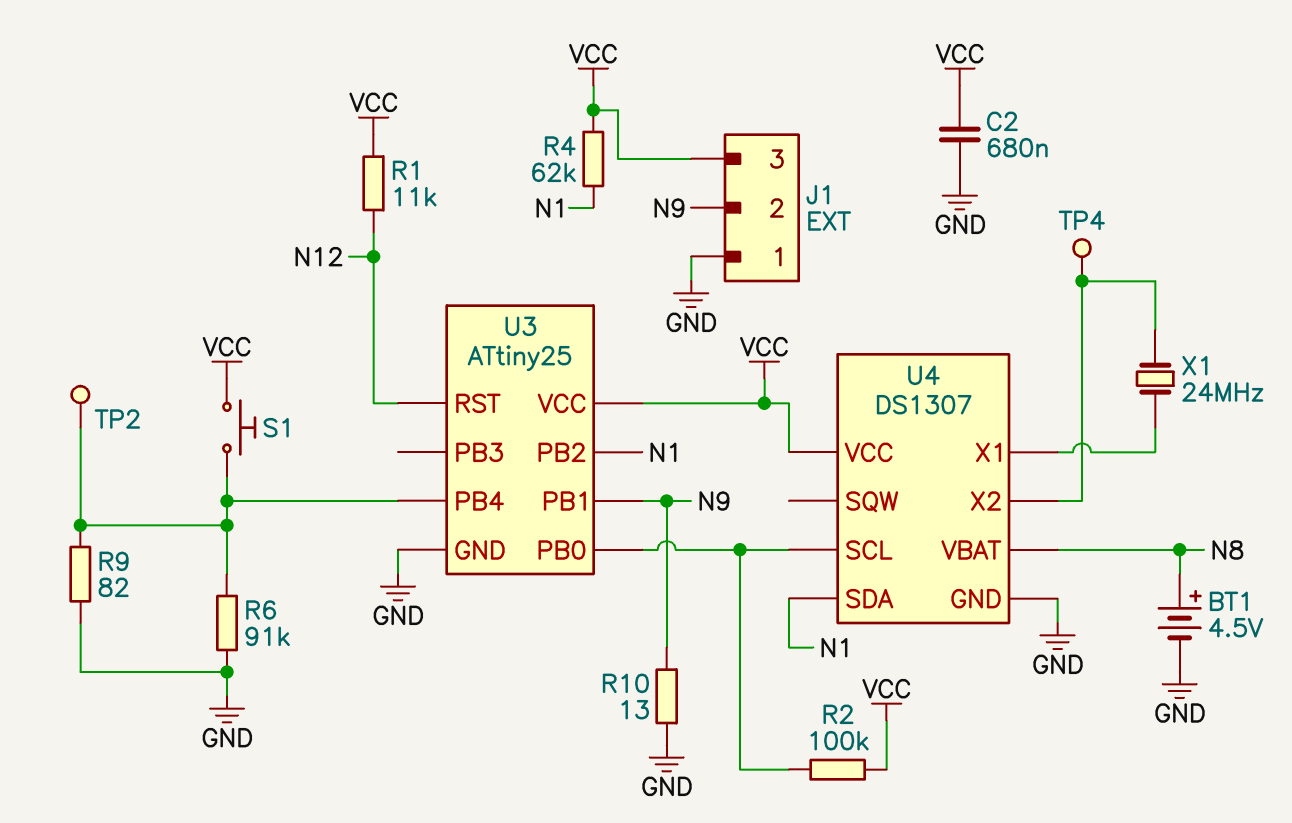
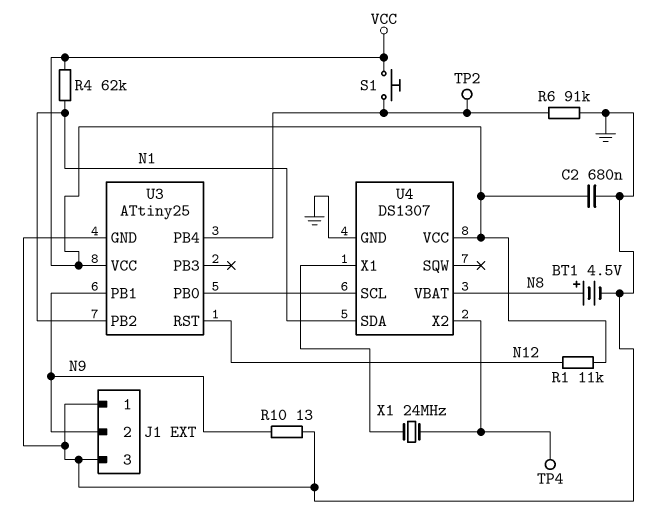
J1 pin 3: VCC -> GND
R2: 100k (U3/PB0, VCC) -> none
R9: 82 (GND, U3/PB4) -> none

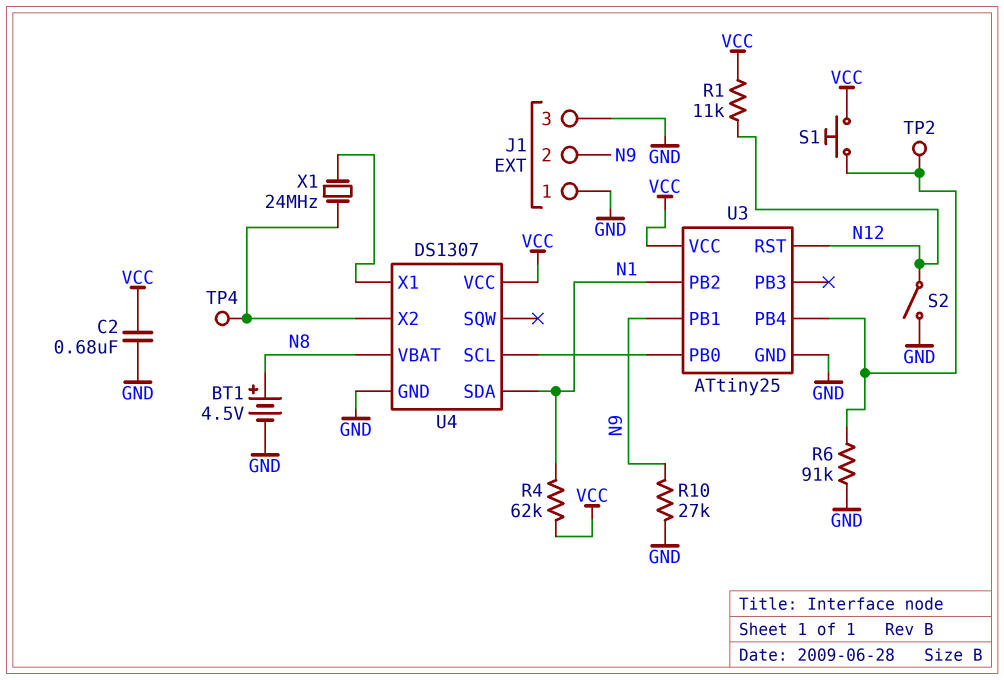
R10: 13 (GND, N9) -> 27k (GND, N9)
S2: none -> switch (GND, N12)

